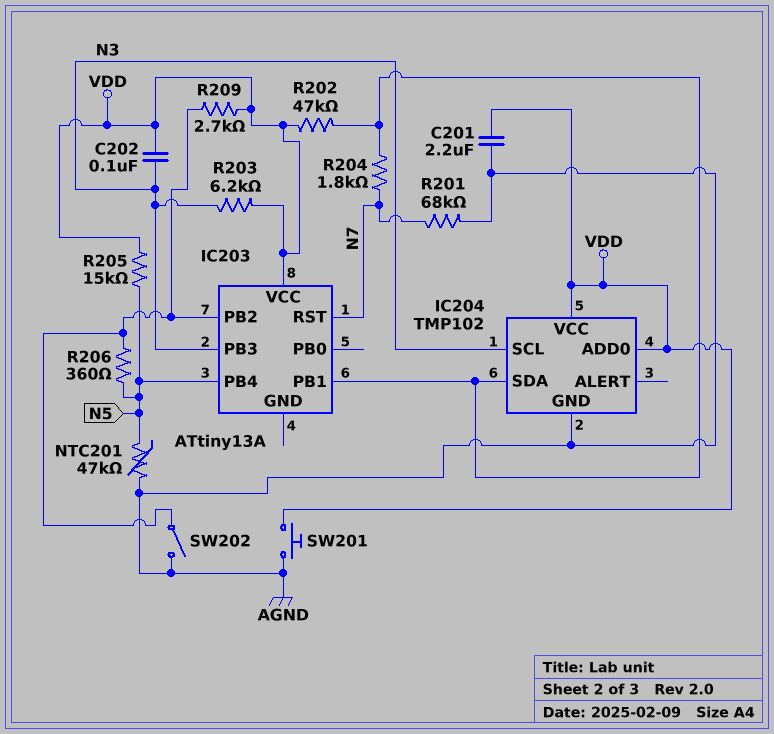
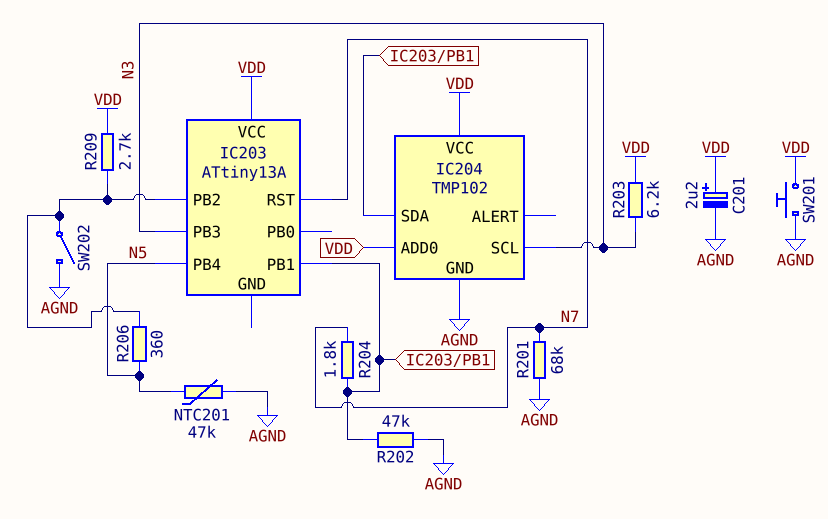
C201: 2.2uF (AGND, VDD) -> 2.2uF (plus VDD, minus AGND)
C202: 100nF (N3, VDD) -> none
R202: 47k (IC203/PB1, VDD) -> 47k (AGND, IC203/PB1)
R205: 15k (N5, VDD) -> none

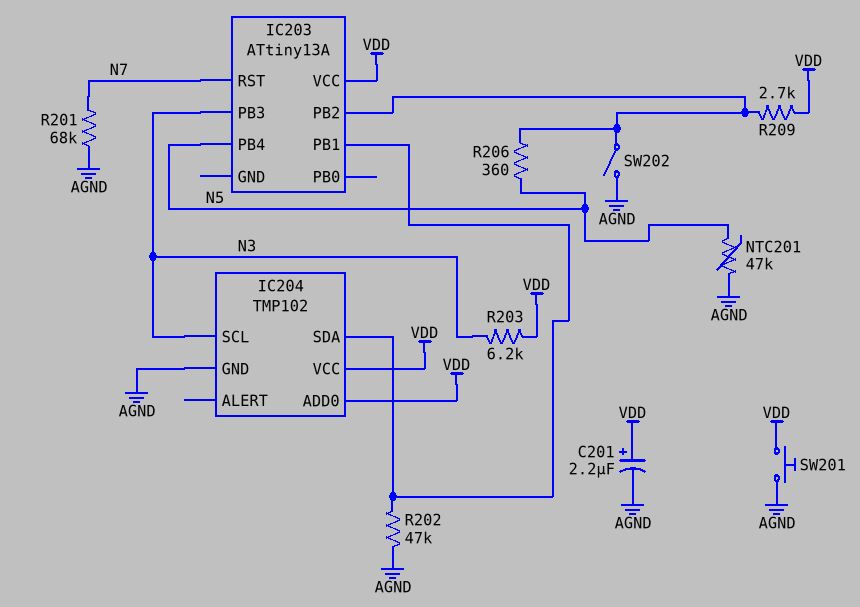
R204: 1.8k (IC203/PB1, N7) -> none

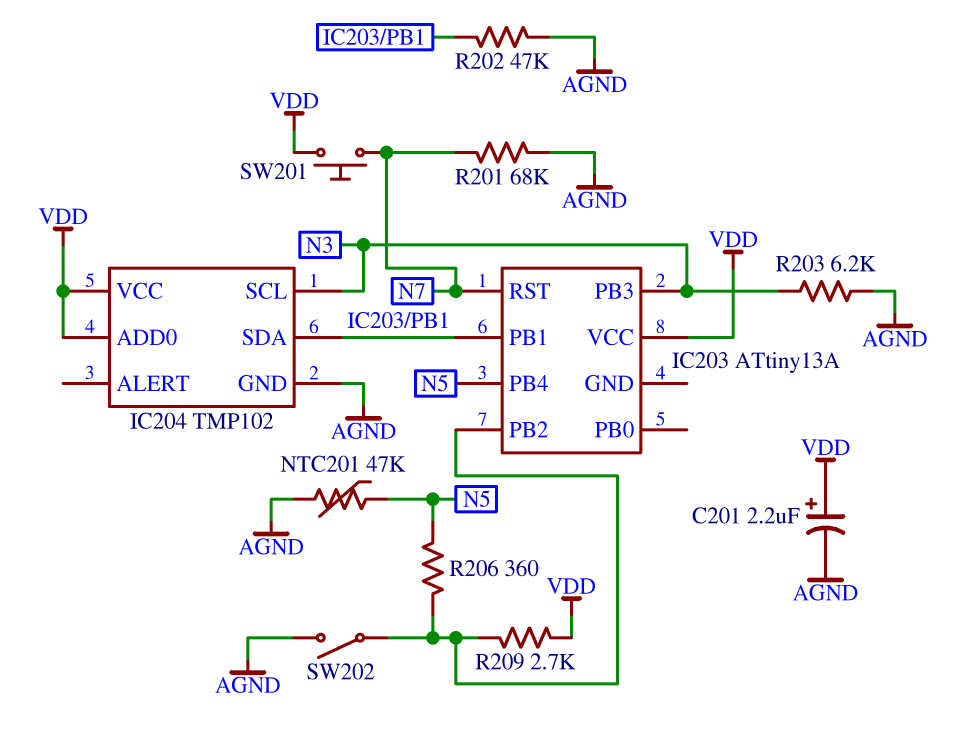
R203: 6.2k (N3, VDD) -> 6.2k (AGND, N3)
SW201: button (AGND, VDD) -> button (N7, VDD)

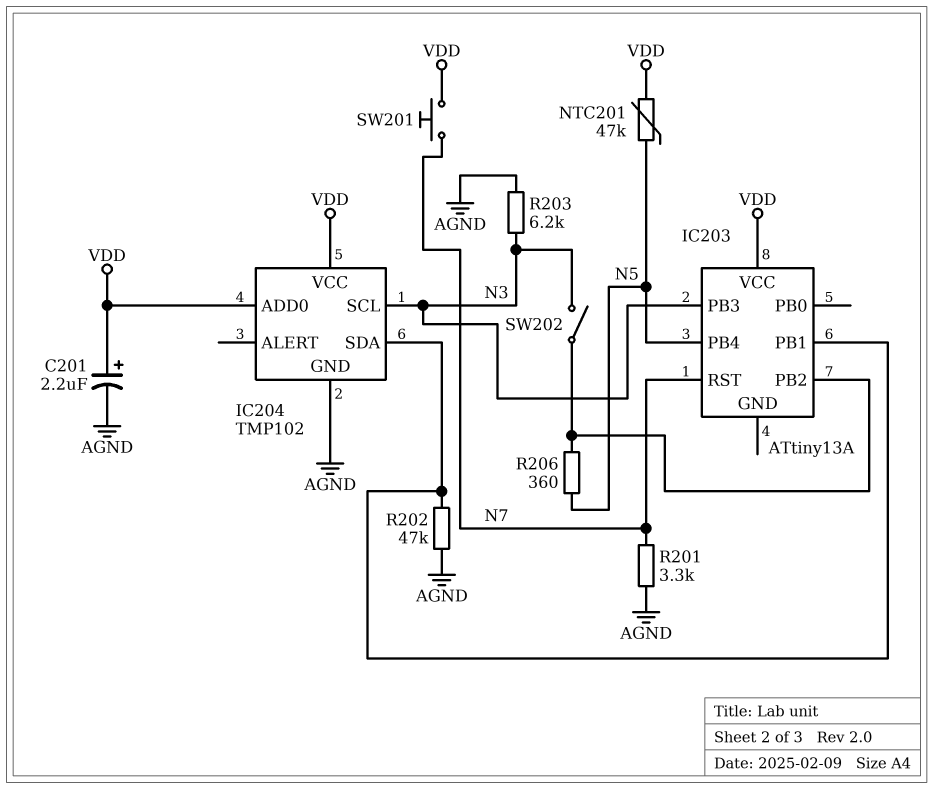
NTC201: 47k (AGND, N5) -> 47k (N5, VDD)
R201: 68k (AGND, N7) -> 3.3k (AGND, N7)
R209: 2.7k (IC203/PB2, VDD) -> none
SW202: switch (AGND, IC203/PB2) -> switch (IC203/PB2, N3)

